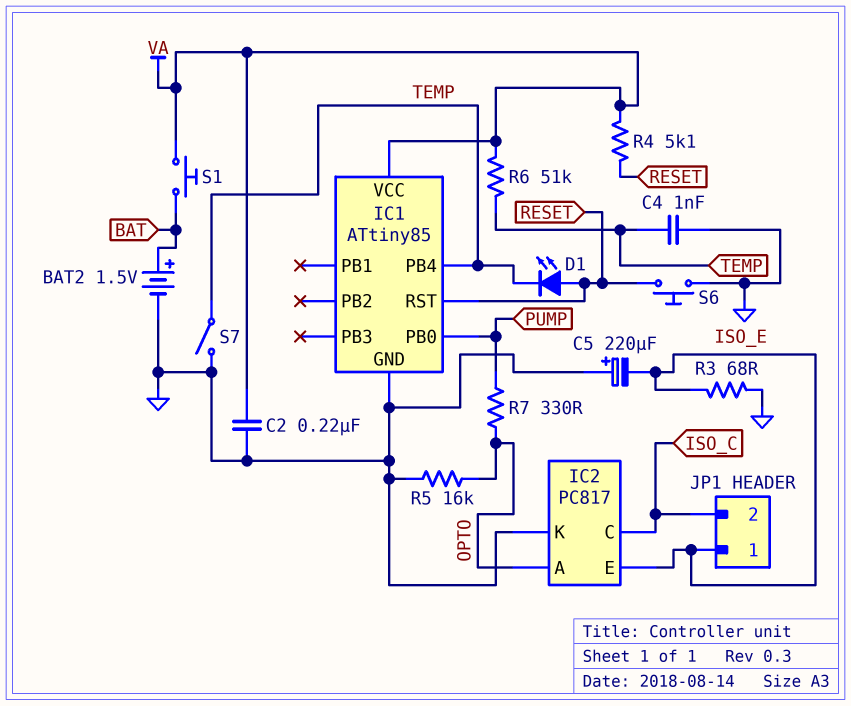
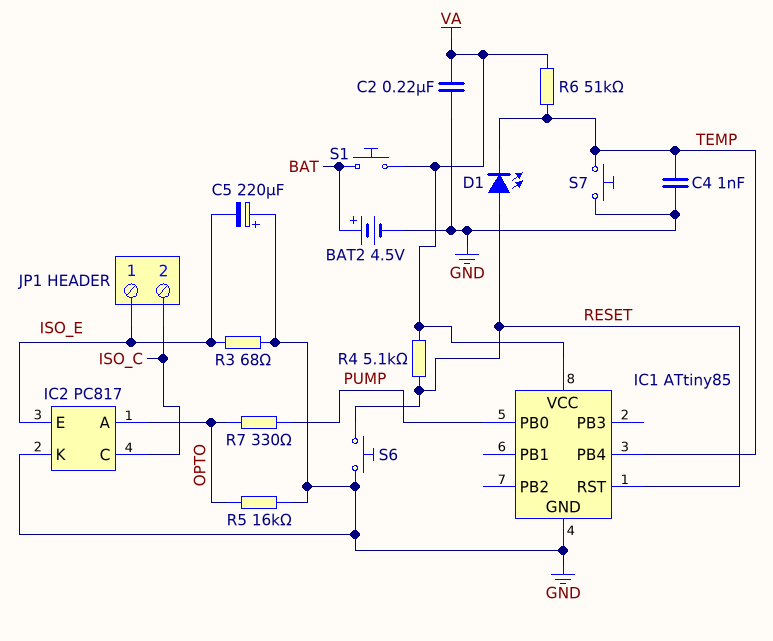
BAT2: 1.5V (plus BAT, minus GND) -> 4.5V (plus BAT, minus GND)
S7: switch (GND, TEMP) -> button (GND, TEMP)

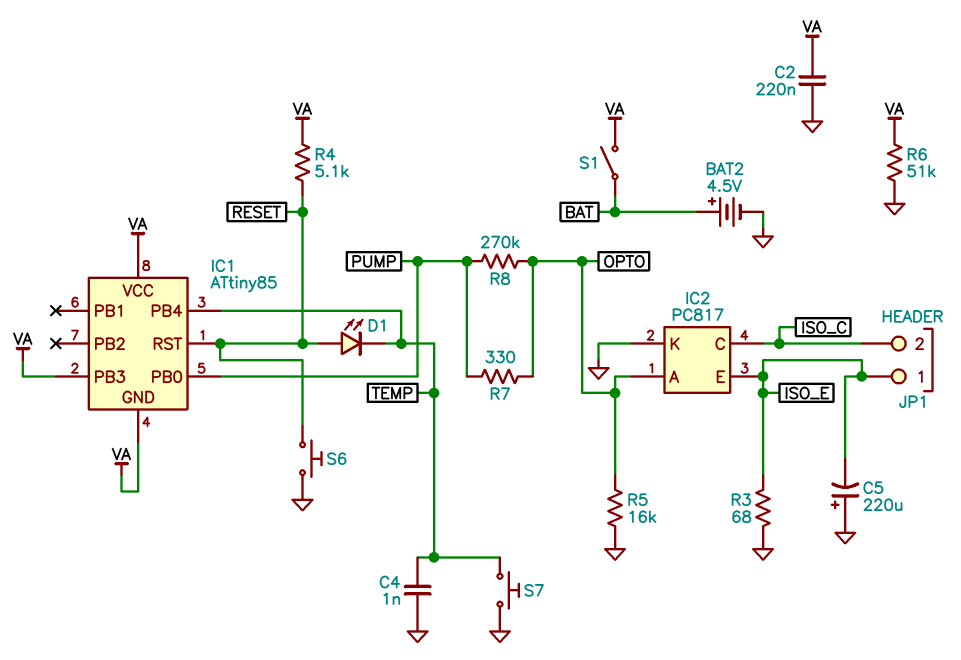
IC1 pin GND: GND -> VA
IC1 pin PB3: none -> VA
R6: 51k (TEMP, VA) -> 51k (GND, VA)
R8: none -> 270k (OPTO, PUMP)
S1: button (BAT, VA) -> switch (BAT, VA)

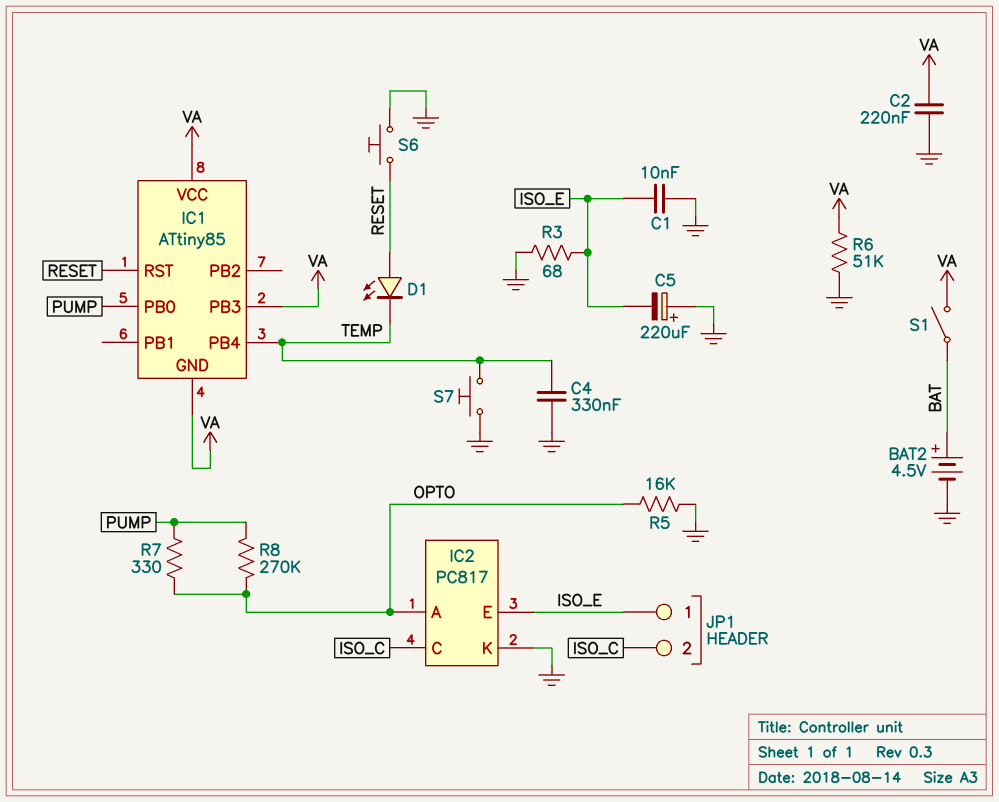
C1: none -> 10nF (GND, ISO_E)
C4: 1nF (GND, TEMP) -> 330nF (GND, TEMP)
R4: 5.1k (RESET, VA) -> none

